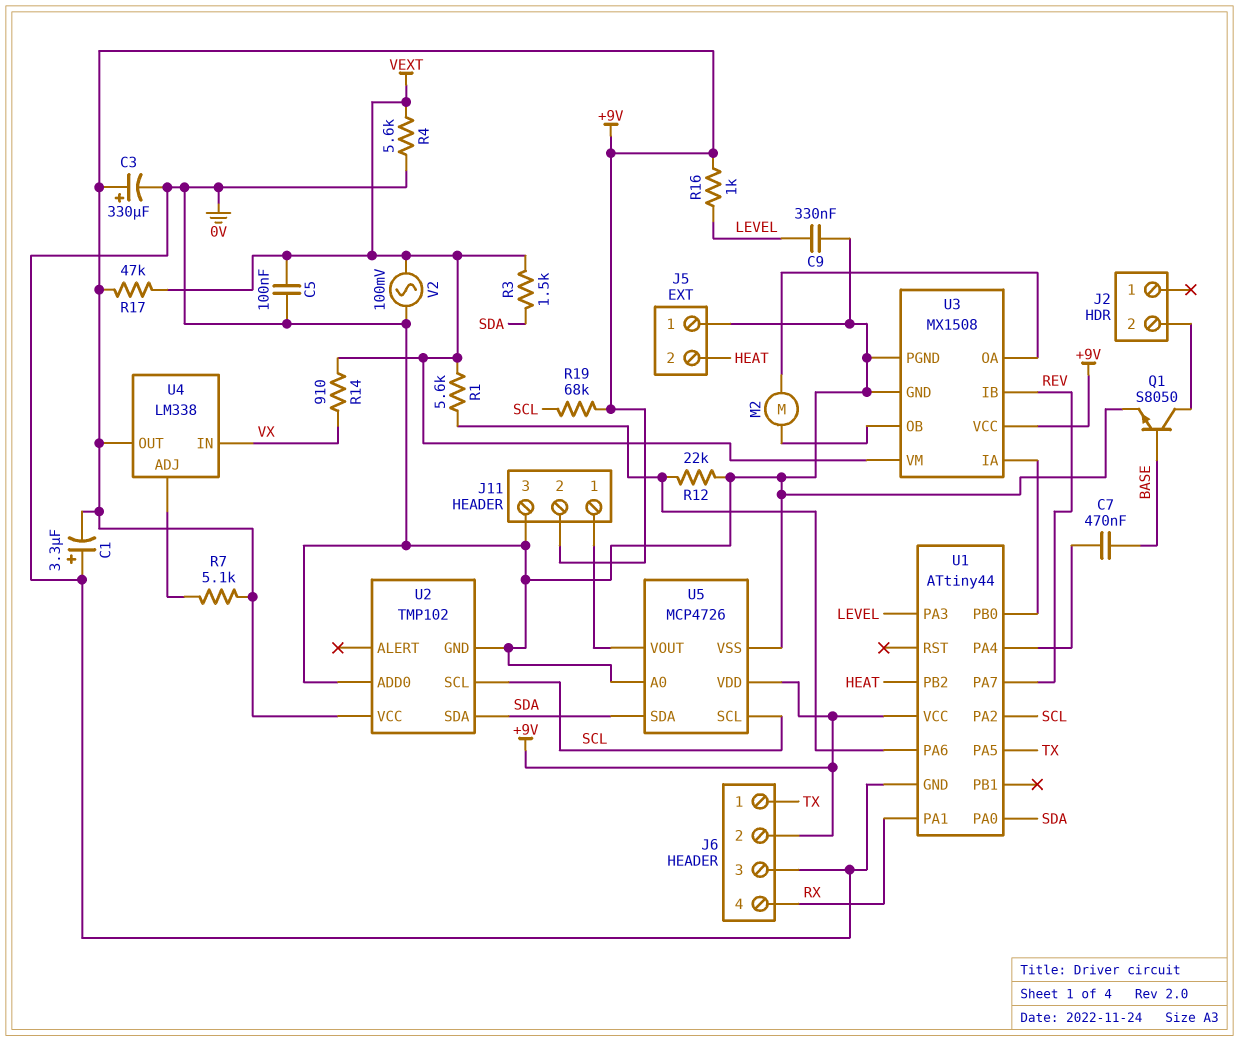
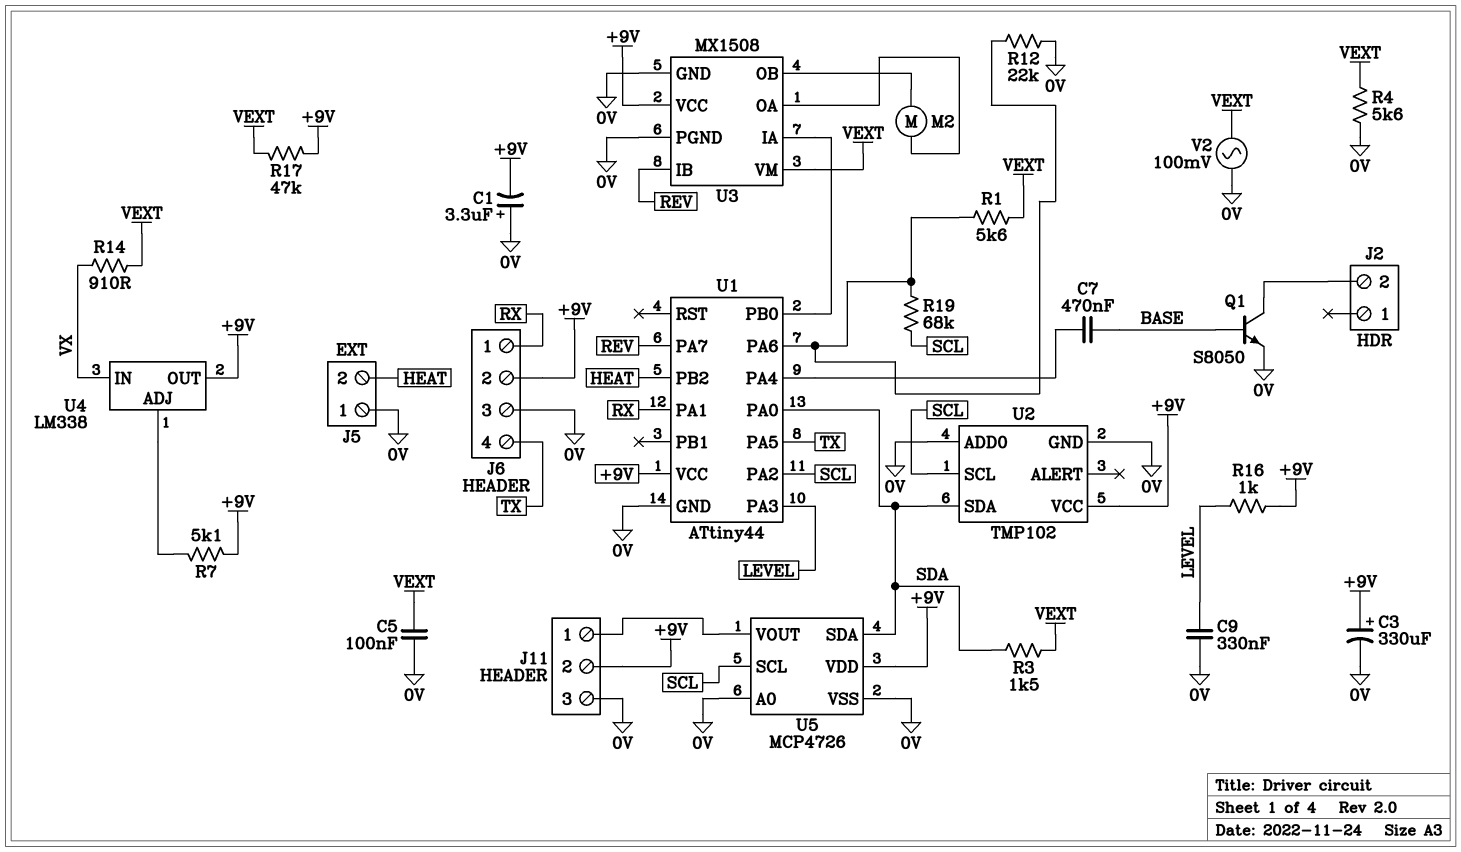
J6 pin 1: TX -> RX
J6 pin 4: RX -> TX
R19: 68k (+9V, SCL) -> 68k (SCL, U1/PA6)

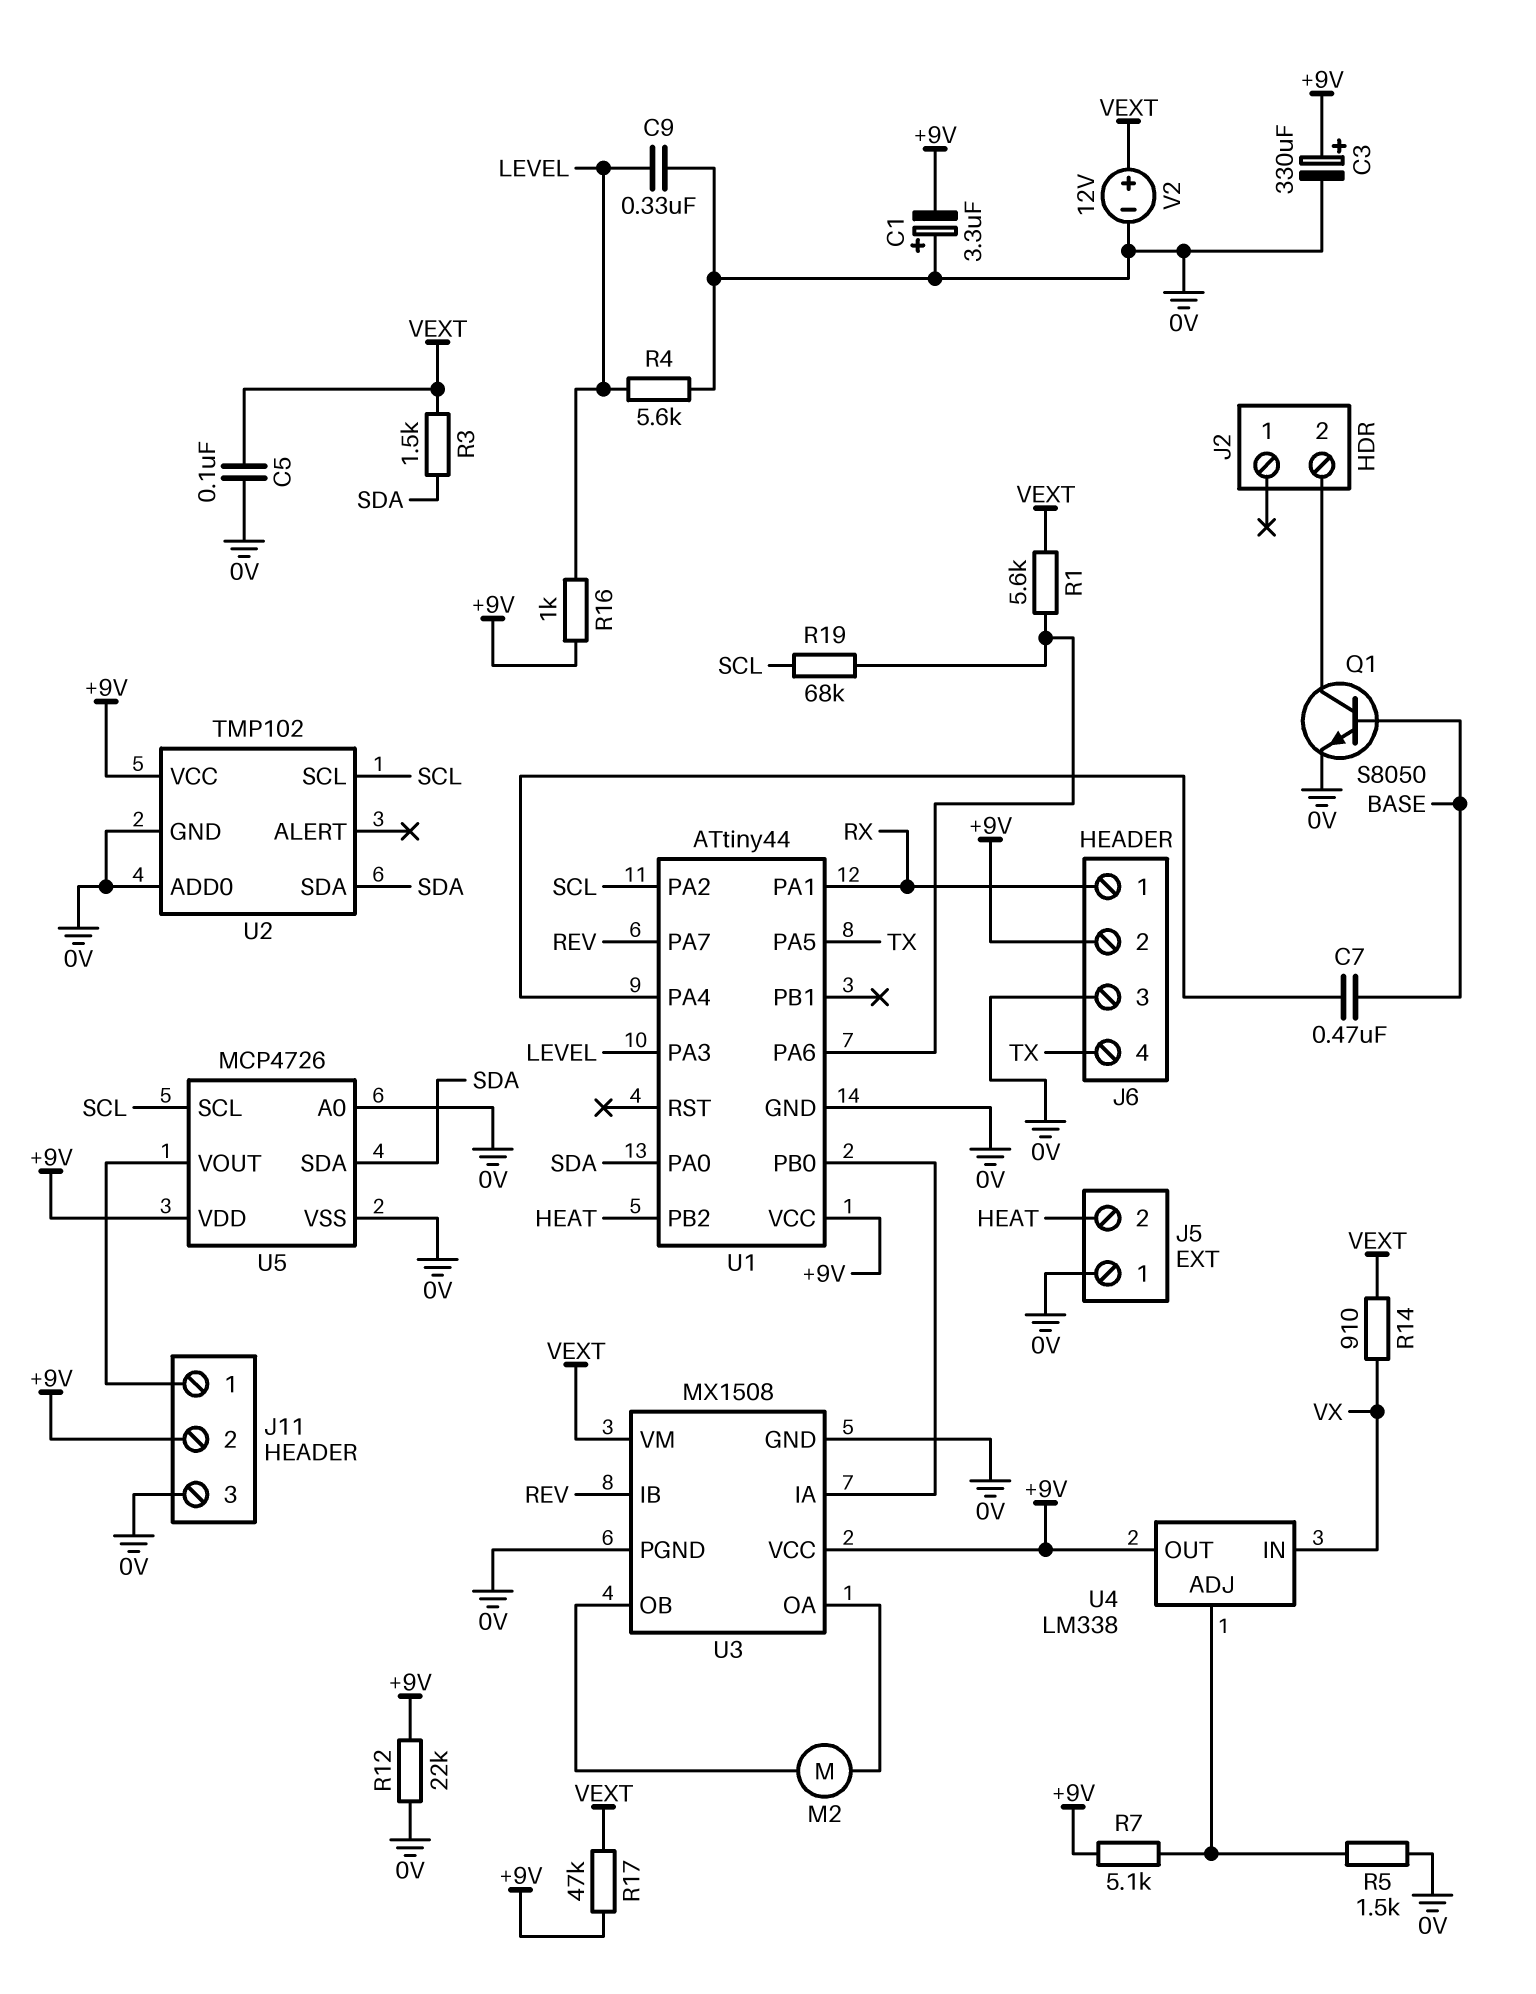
R4: 5.6k (0V, VEXT) -> 5.6k (0V, LEVEL)
R5: none -> 1.5k (0V, U4/ADJ)
R12: 22k (0V, U1/PA6) -> 22k (+9V, 0V)
V2: AC 100mV (0V, VEXT) -> 12V (plus VEXT, minus 0V)

